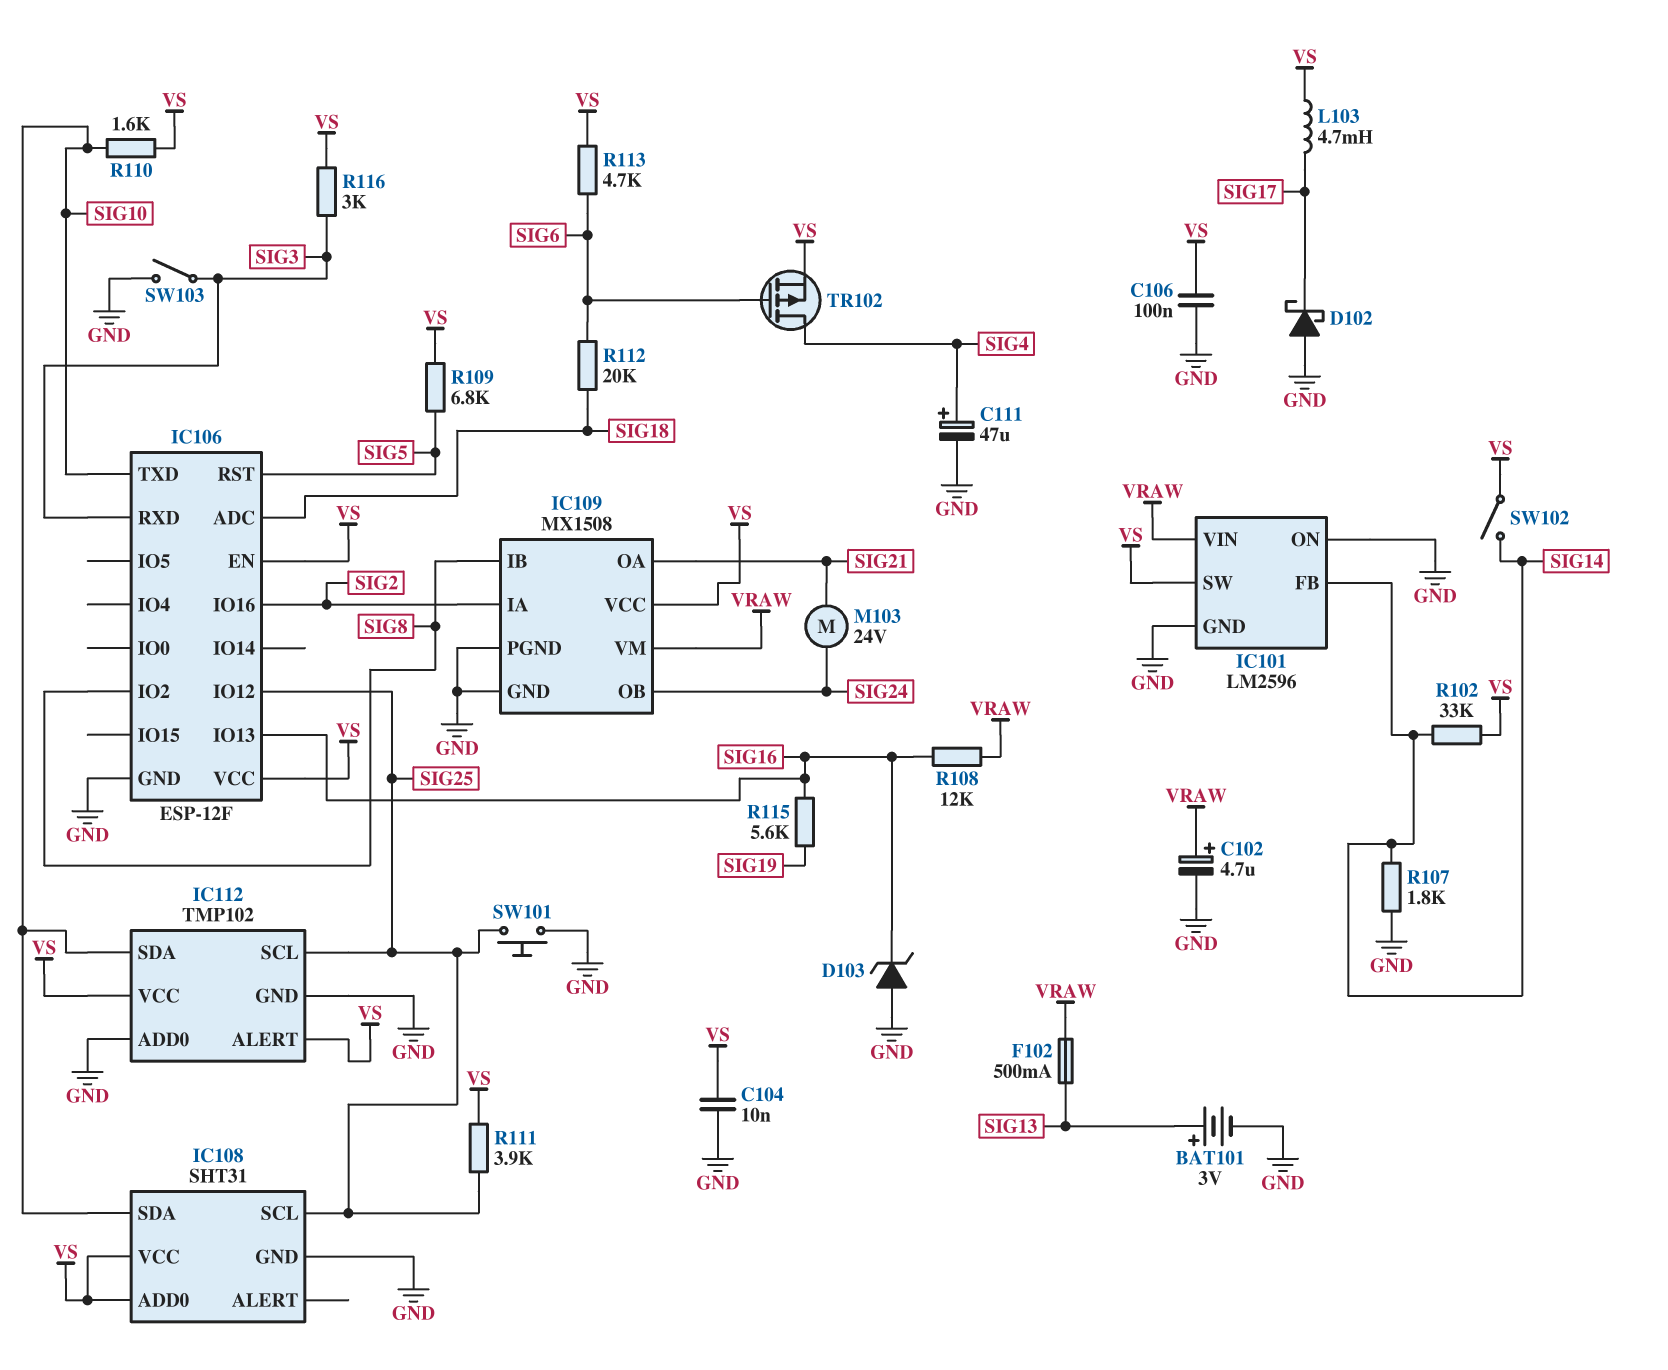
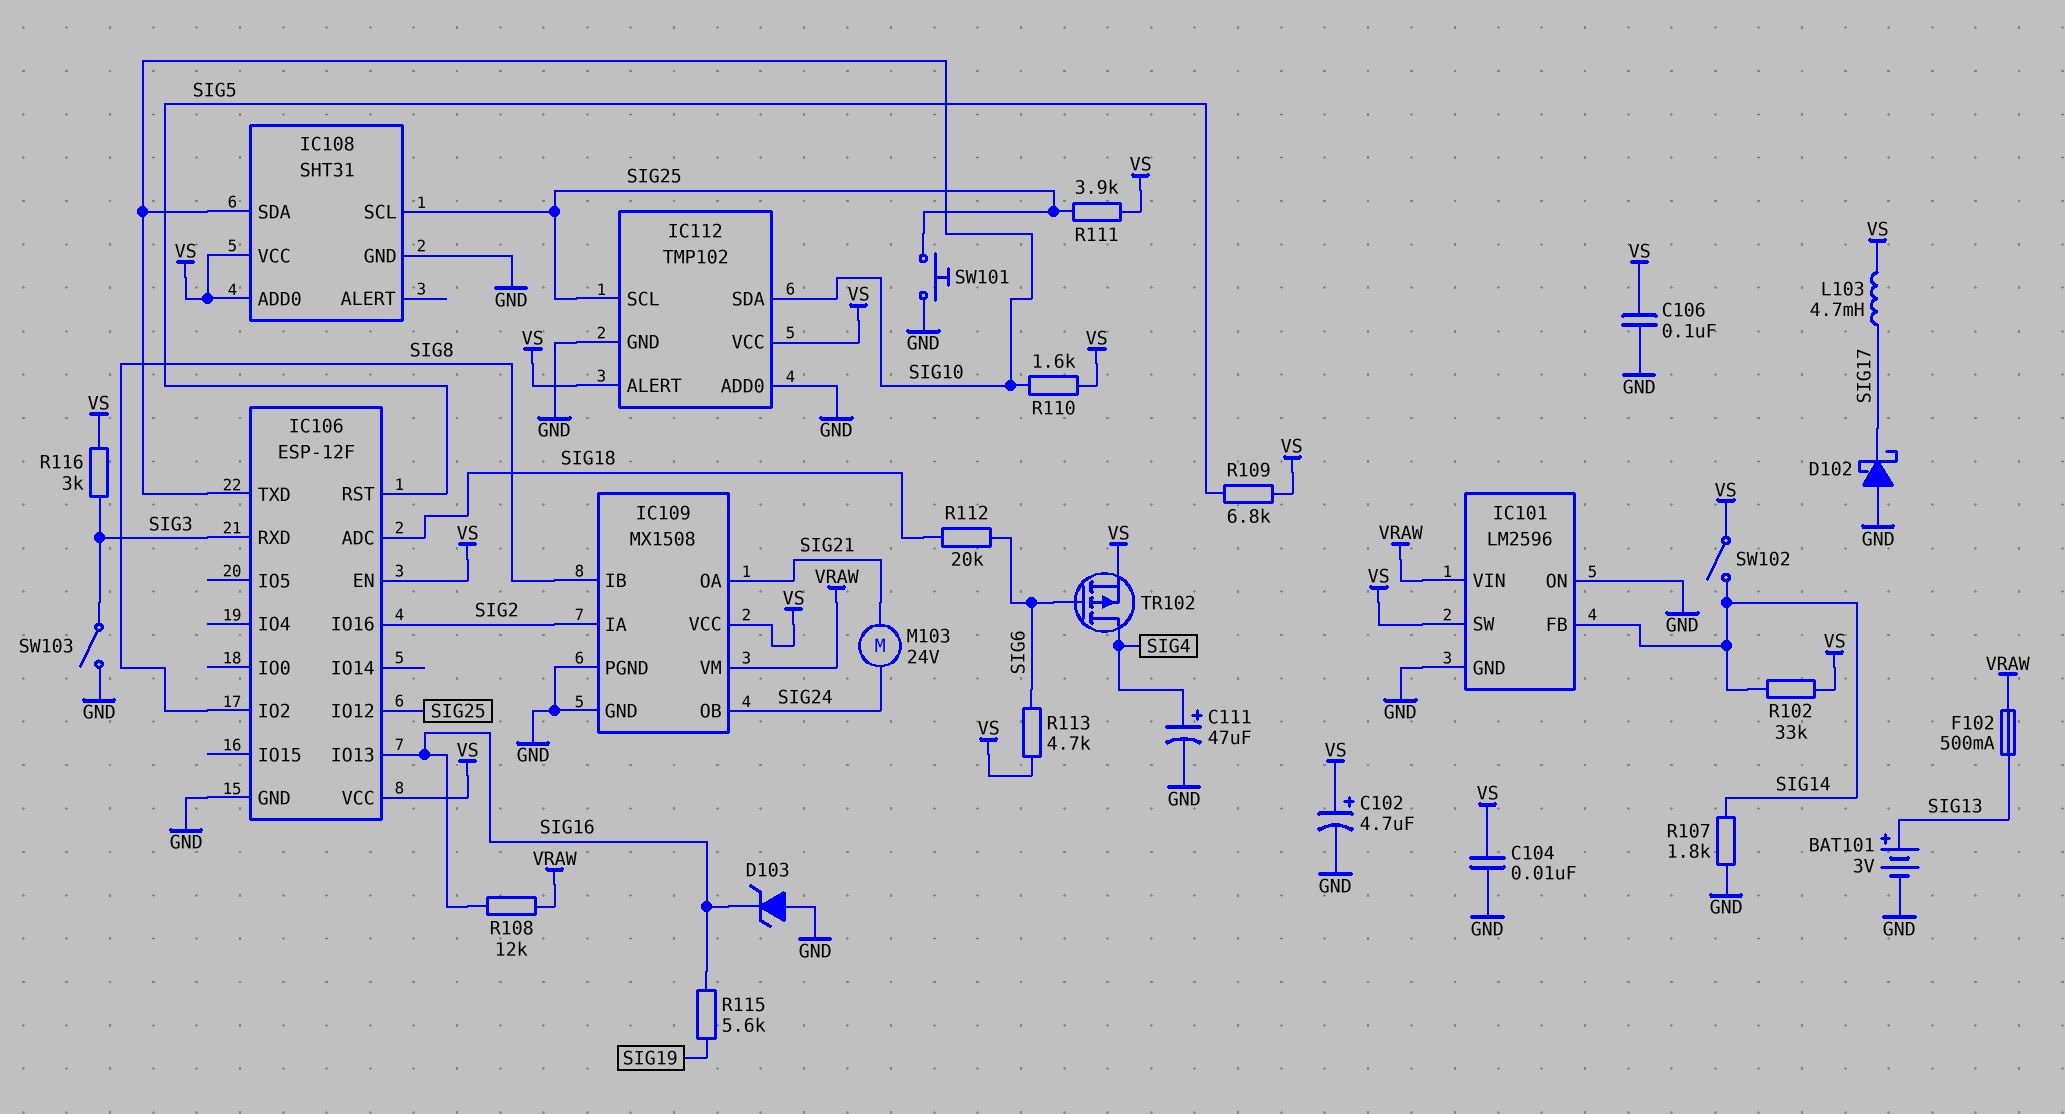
C102: 4.7uF (plus VRAW, minus GND) -> 4.7uF (plus VS, minus GND)

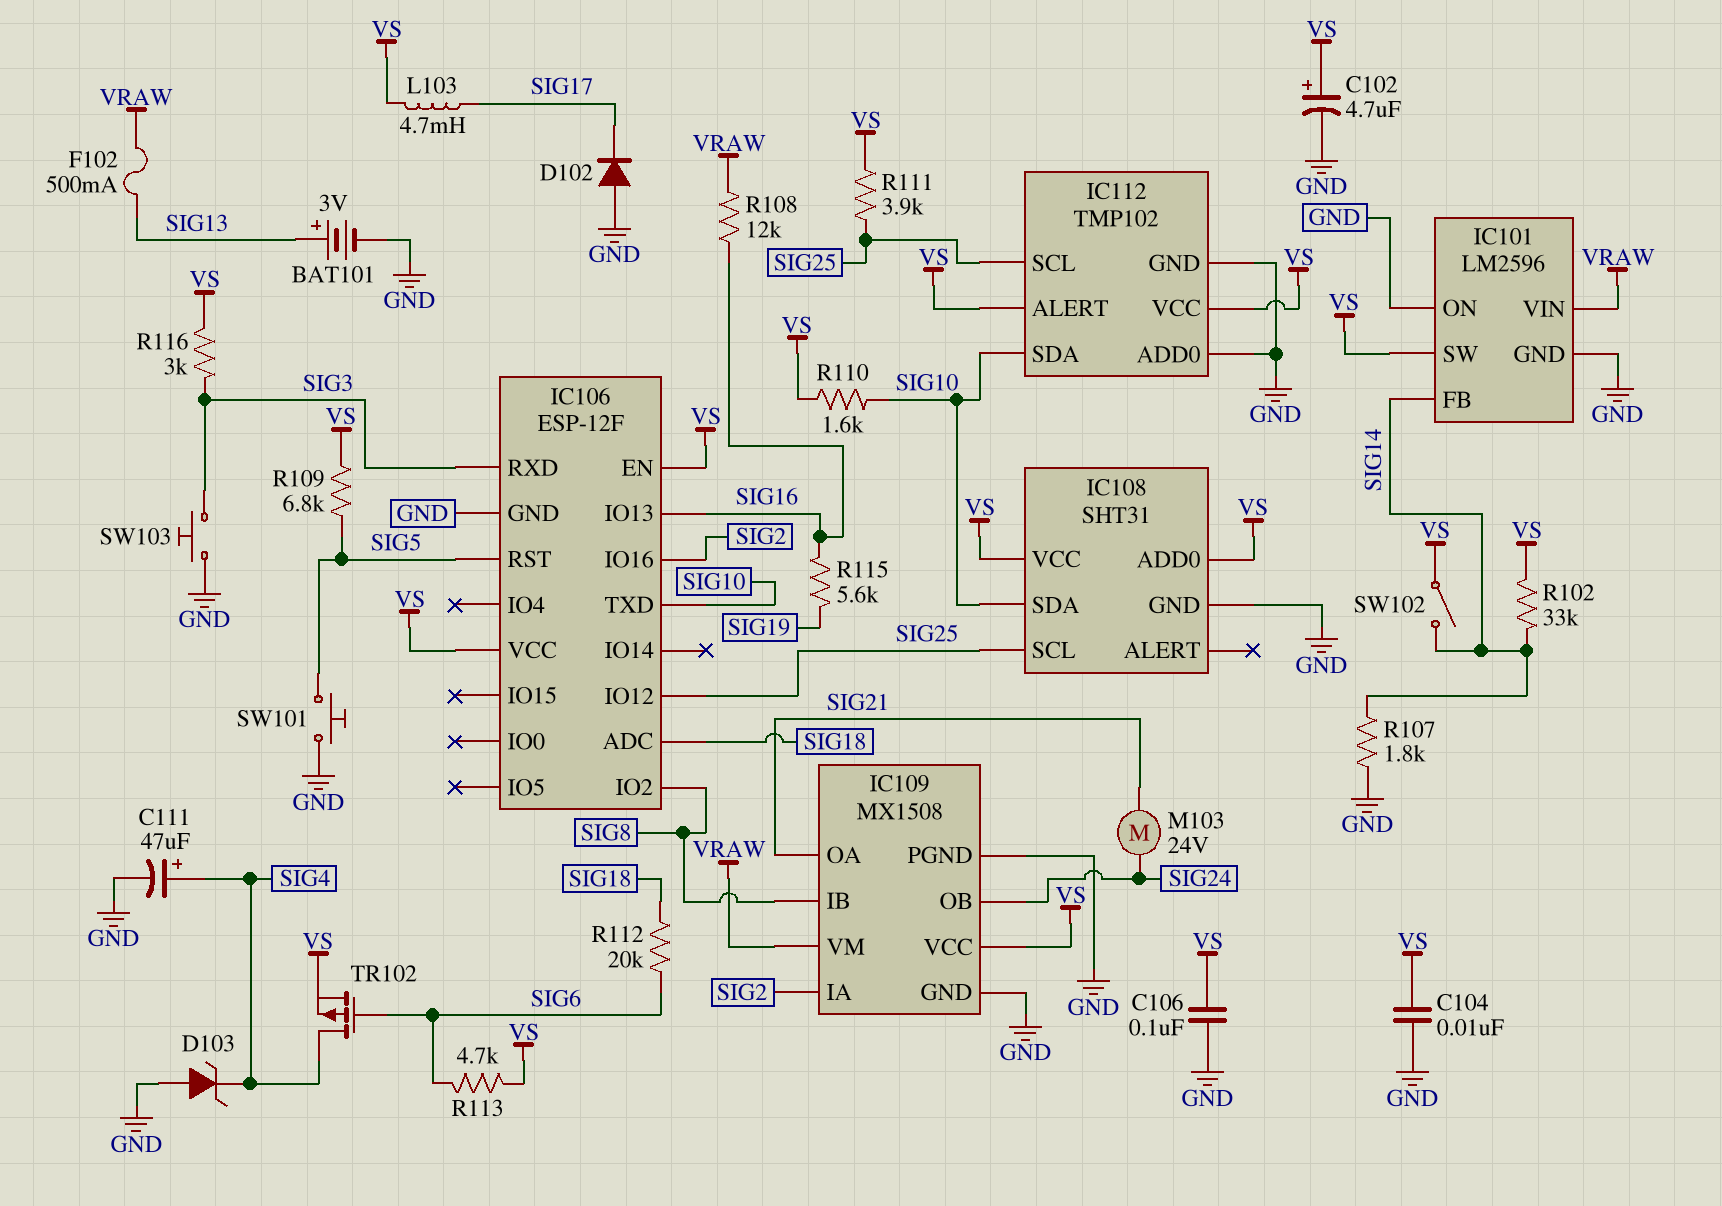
D102: schottky (A GND, K SIG17) -> diode (A GND, K SIG17)
D103: zener (A GND, K SIG16) -> zener (A GND, K SIG4)
SW101: button (GND, SIG25) -> button (GND, SIG5)
SW103: switch (GND, SIG3) -> button (GND, SIG3)

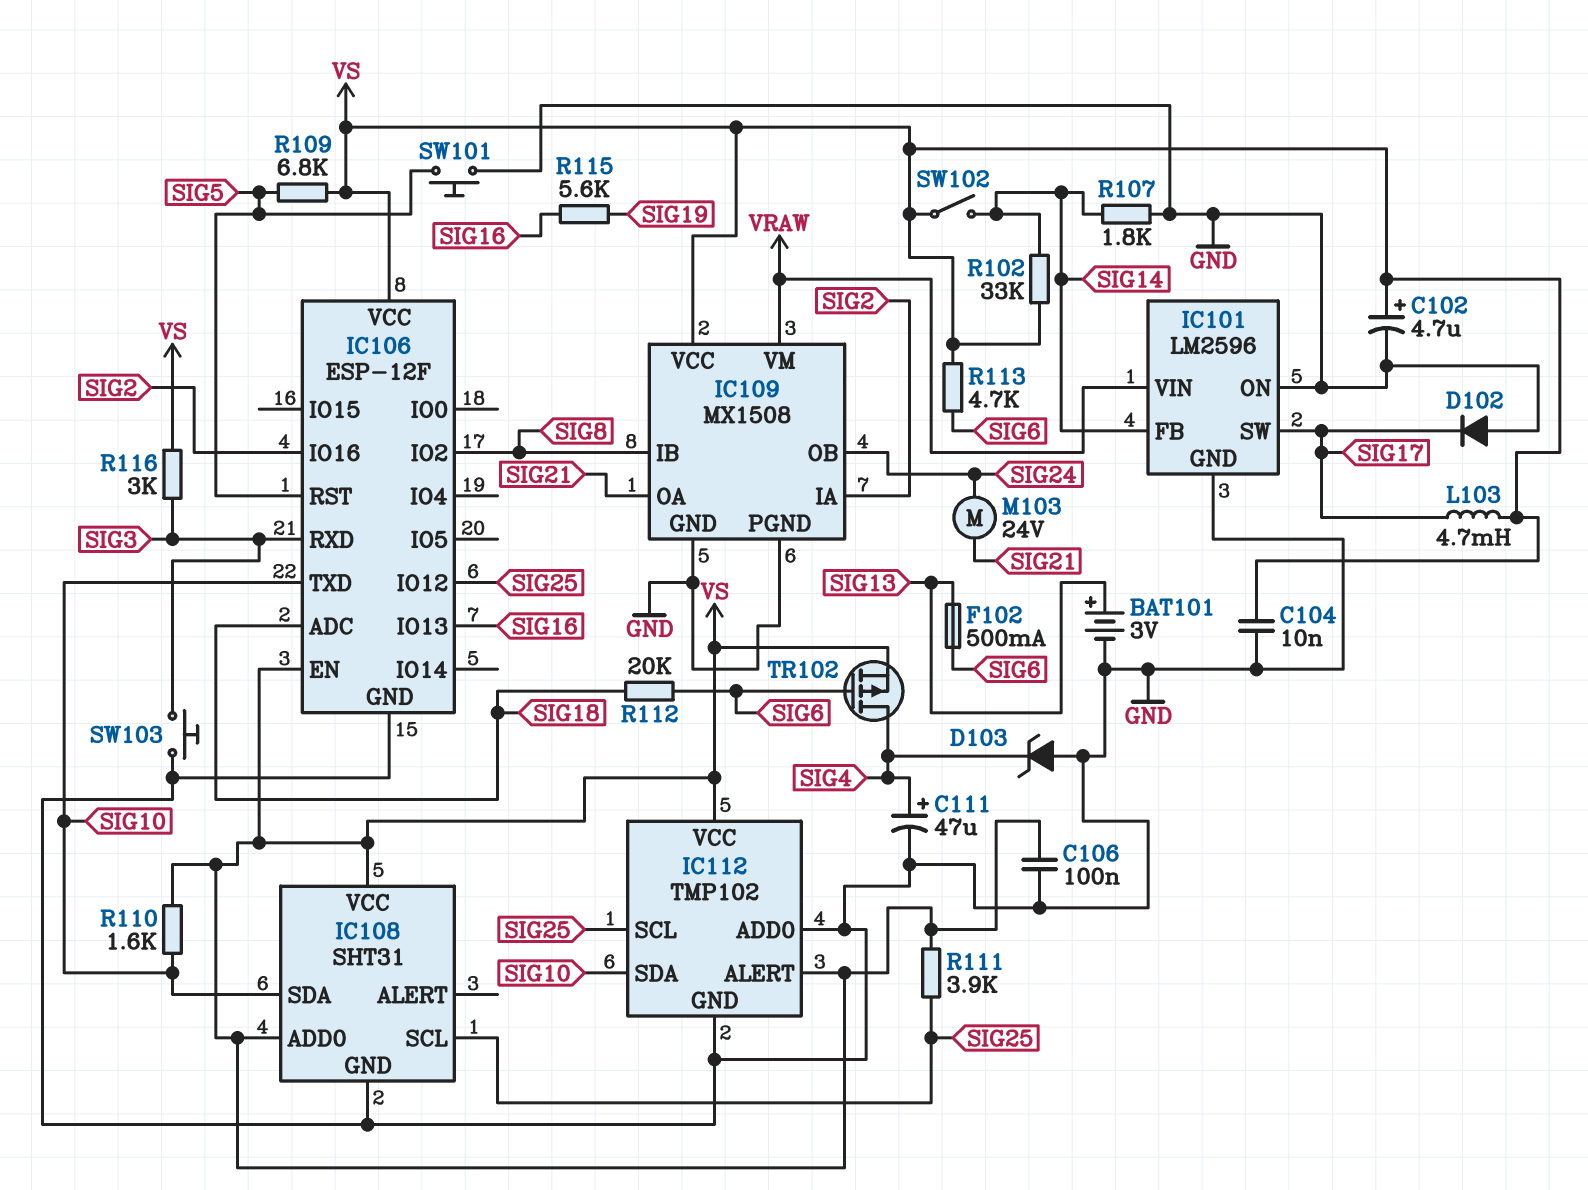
F102: 500mA (SIG13, VRAW) -> 500mA (SIG6, SIG13)
IC101 pin SW: VS -> SIG17
R108: 12k (SIG16, VRAW) -> none

